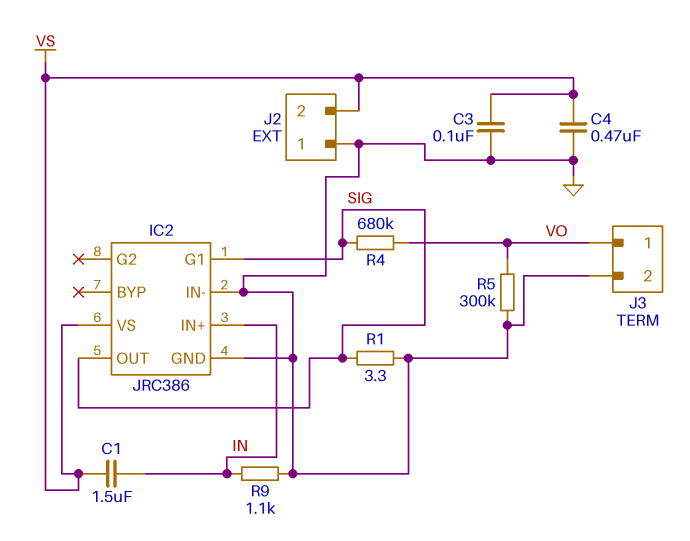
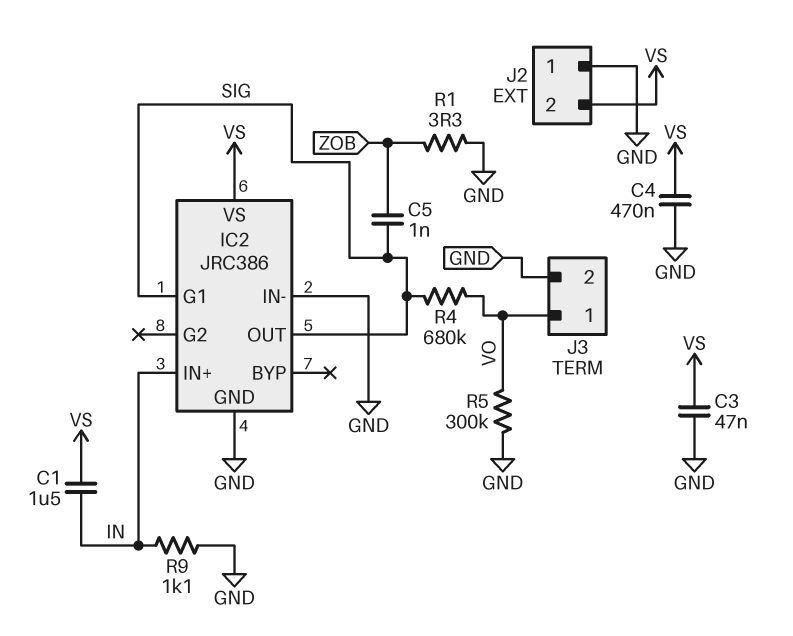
C3: 100nF (GND, VS) -> 47nF (GND, VS)
C5: none -> 1nF (SIG, ZOB)
R1: 3.3 (GND, SIG) -> 3.3 (GND, ZOB)

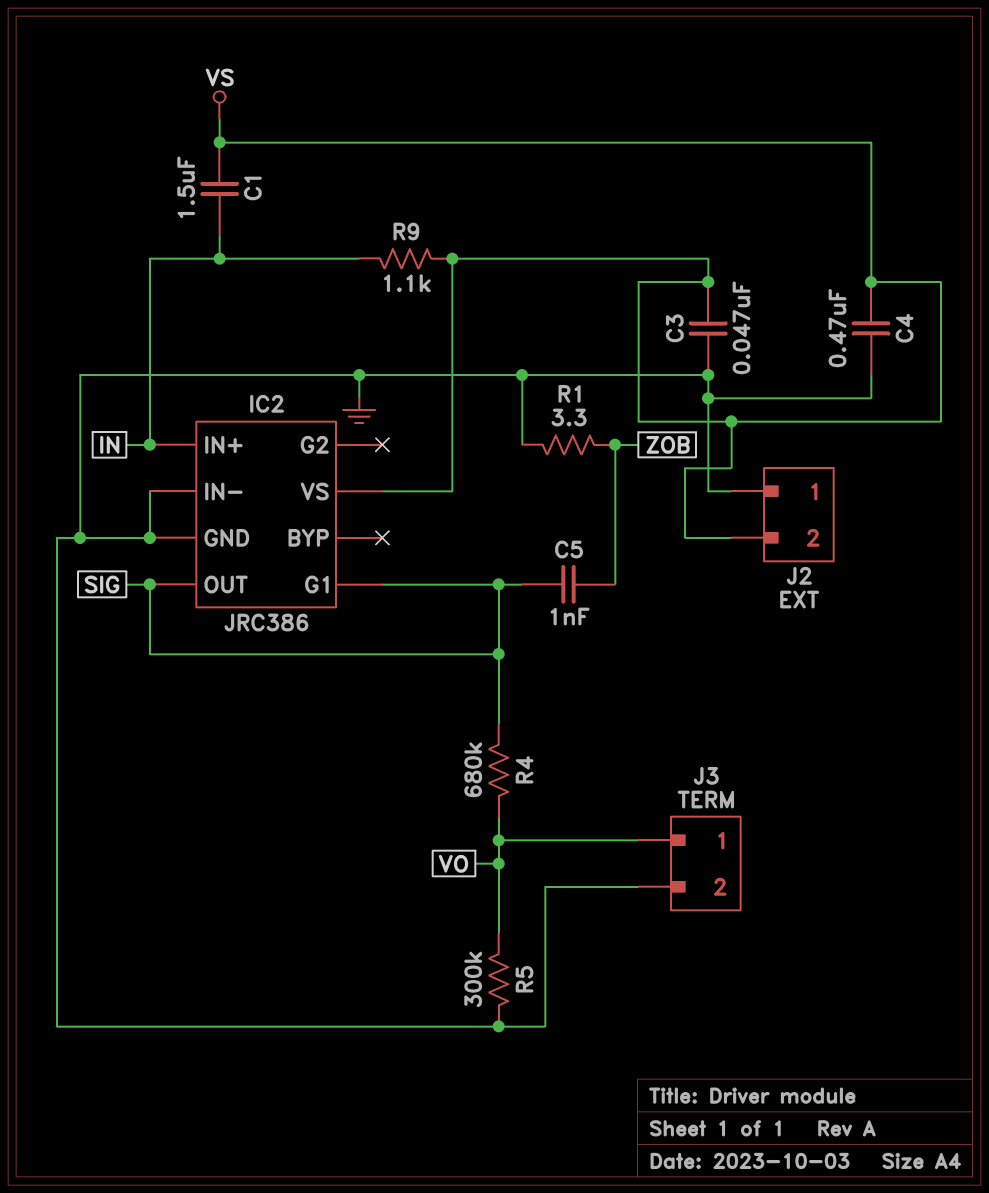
R9: 1.1k (GND, IN) -> 1.1k (IN, VS)

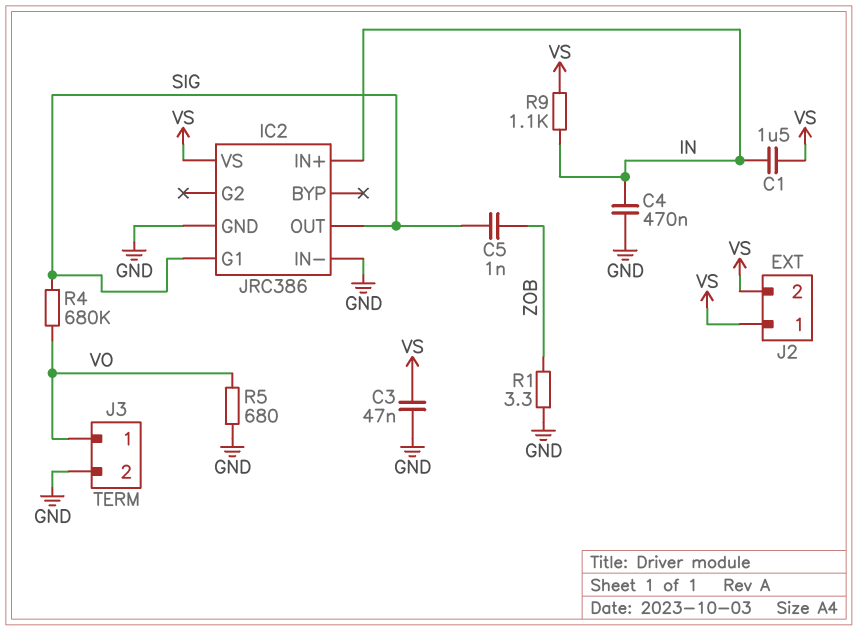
C4: 470nF (GND, VS) -> 470nF (GND, IN)
J2 pin 1: GND -> VS
R5: 300k (GND, VO) -> 680 (GND, VO)

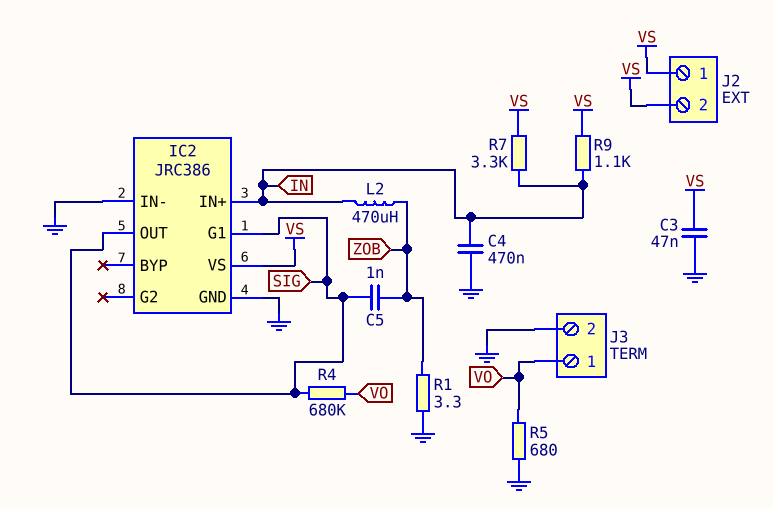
C1: 1.5uF (IN, VS) -> none
L2: none -> 470uH (IN, ZOB)
R7: none -> 3.3k (IN, VS)

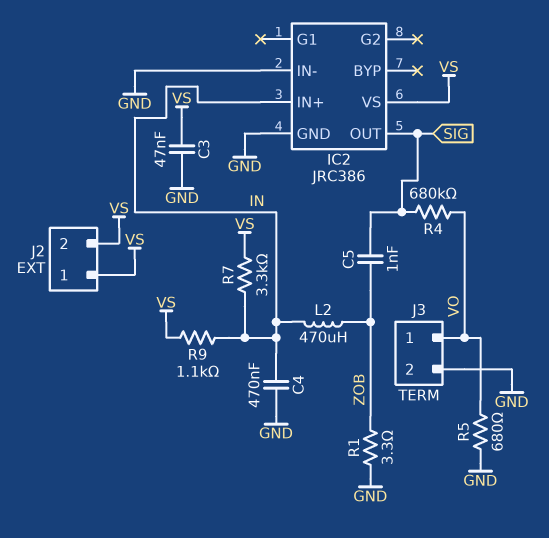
IC2 pin G1: SIG -> none

